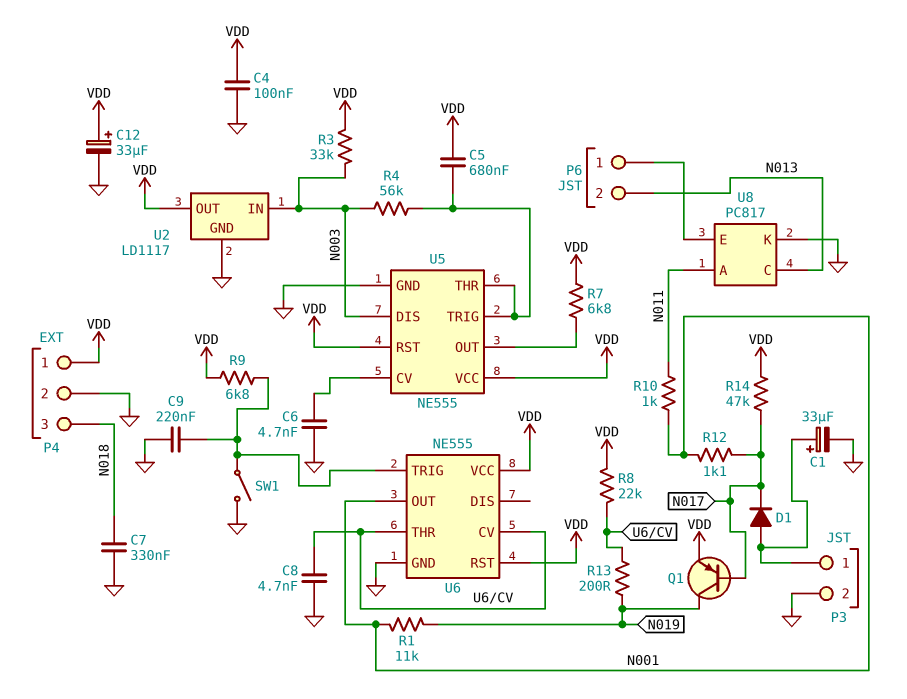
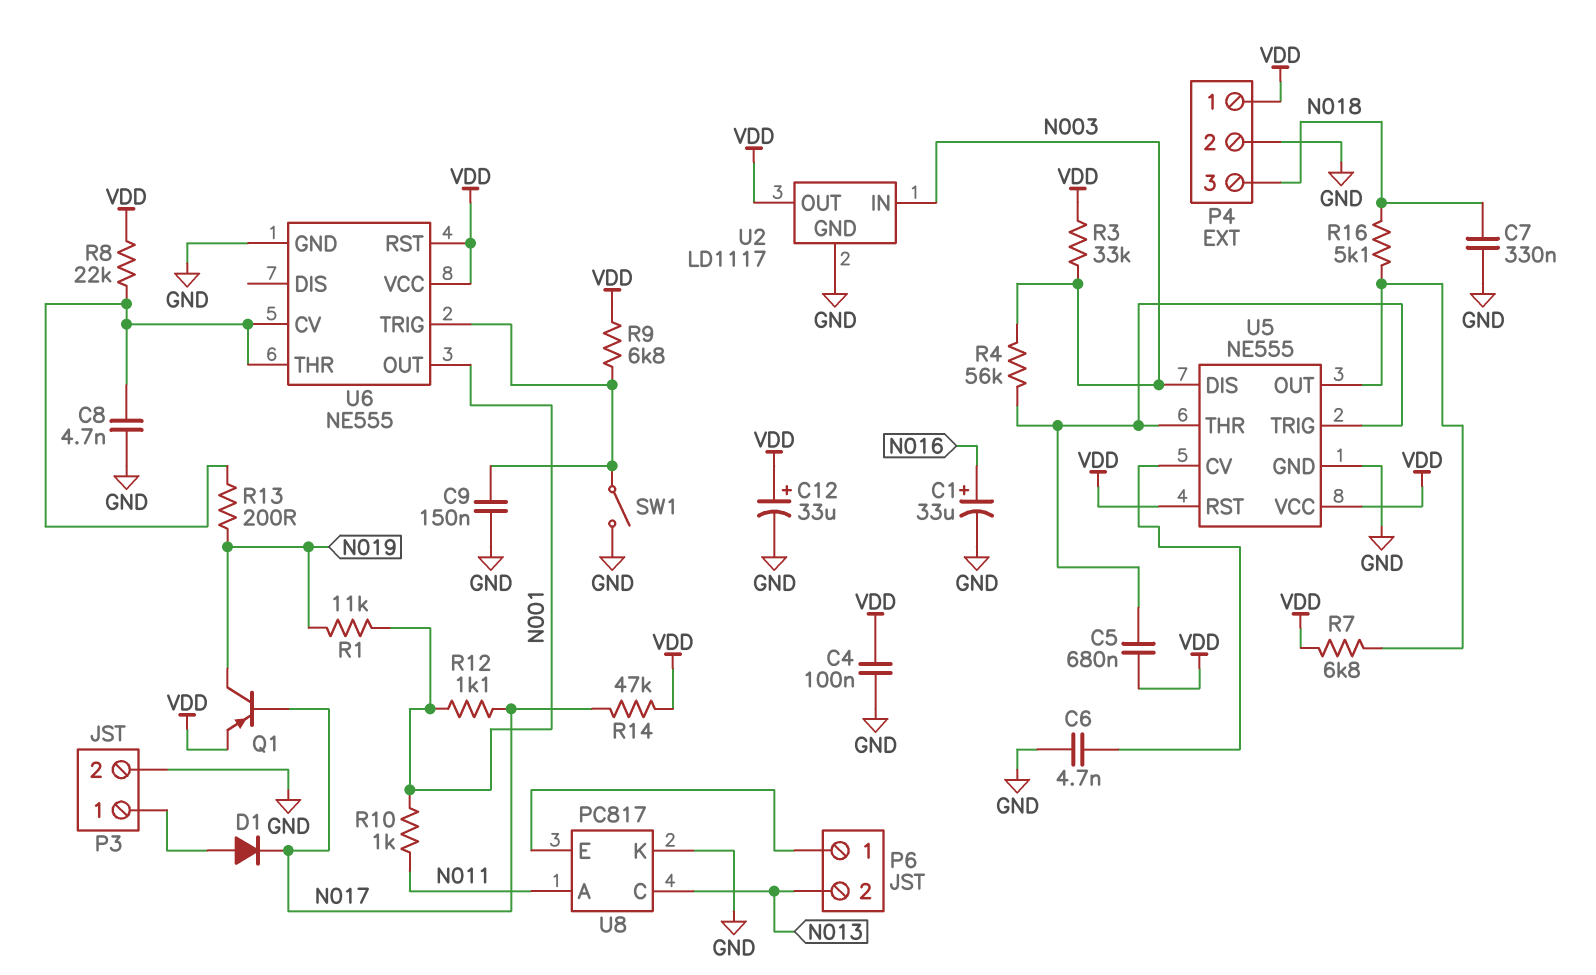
C1: 33uF (plus P3/1, minus GND) -> 33uF (plus N016, minus GND)
C9: 220nF (GND, U6/TRIG) -> 150nF (GND, U6/TRIG)
R16: none -> 5.1k (N018, U5/OUT)

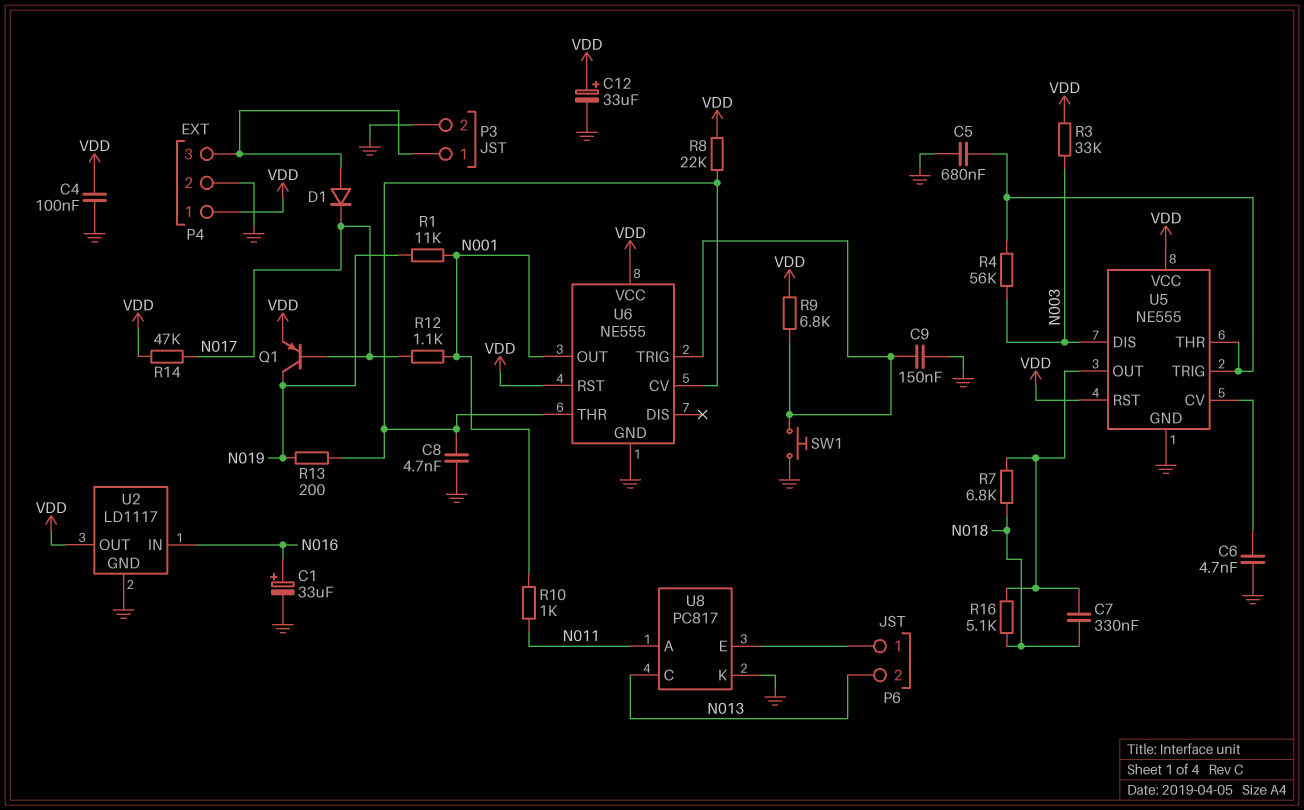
C5: 680nF (U5/THR, VDD) -> 680nF (GND, U5/THR)
C7: 330nF (GND, N018) -> 330nF (N018, U5/OUT)
P4 pin 3: N018 -> P3/1
R7: 6.8k (U5/OUT, VDD) -> 6.8k (N018, U5/OUT)
SW1: switch (GND, U6/TRIG) -> button (GND, U6/TRIG)
U2 pin IN: N003 -> N016

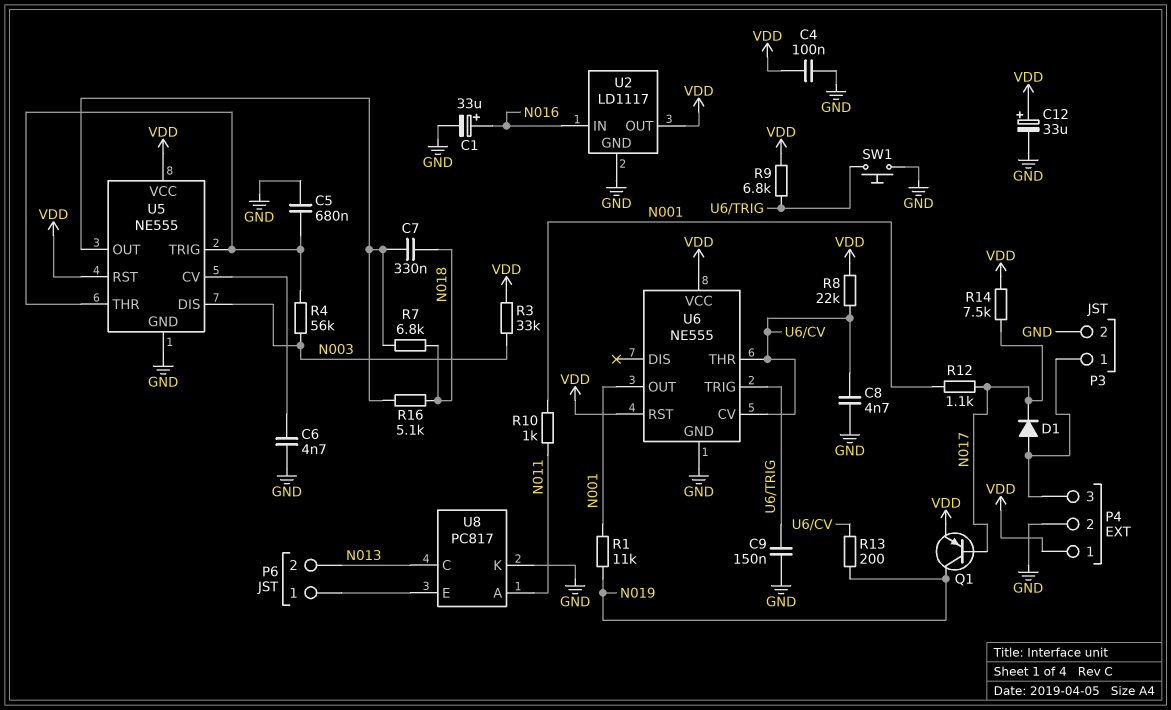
R14: 47k (N017, VDD) -> 7.5k (N017, VDD)

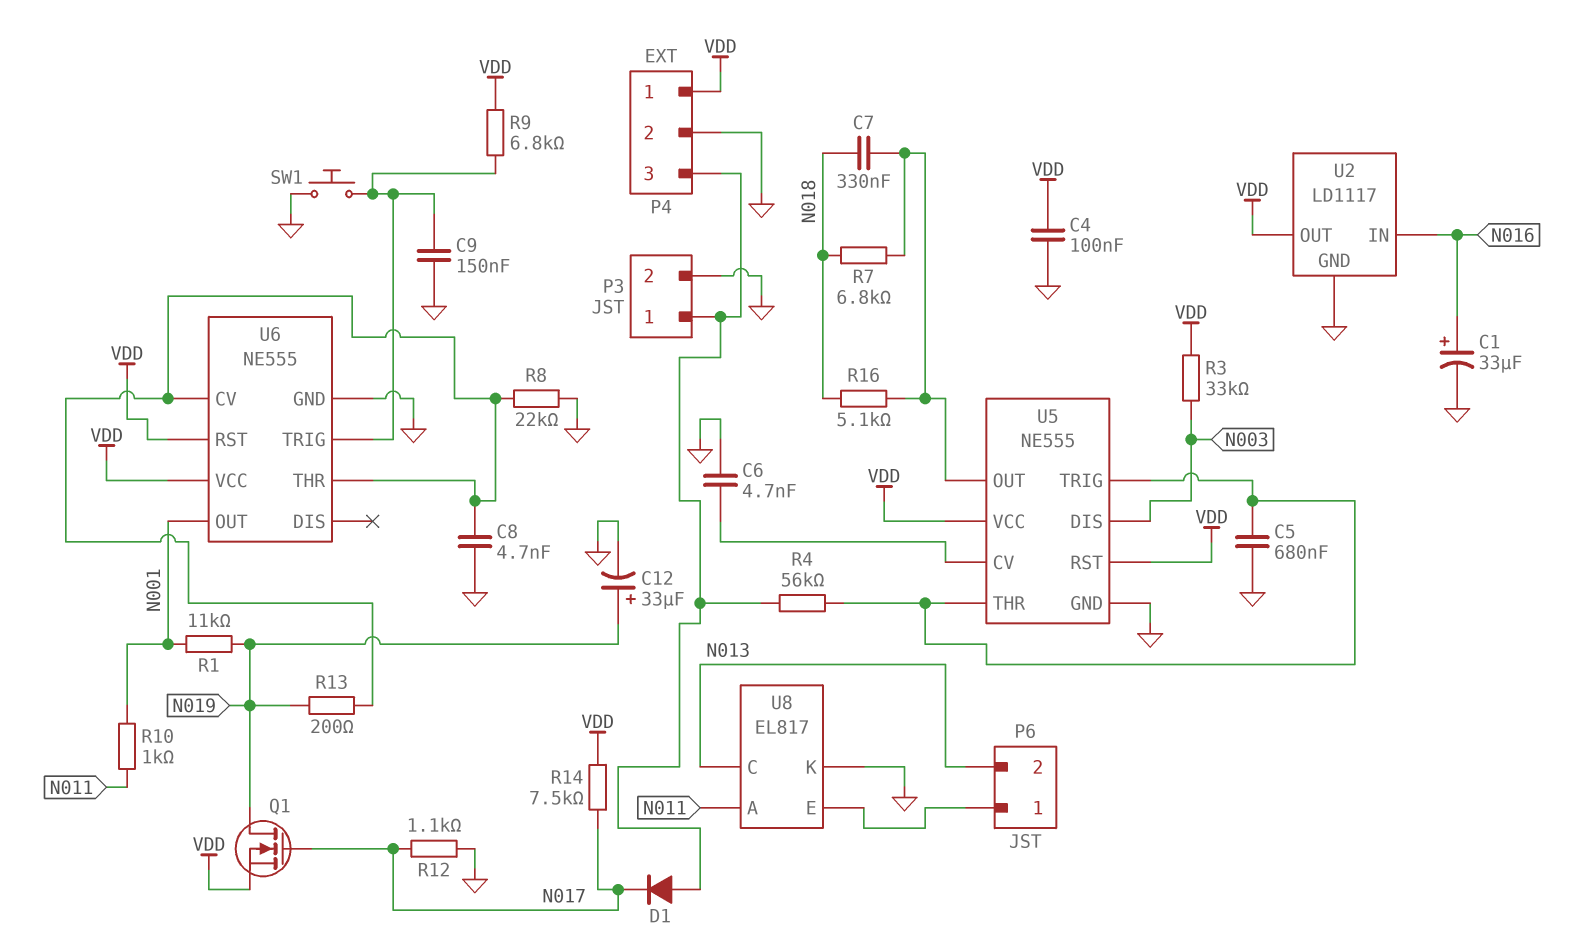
C12: 33uF (plus VDD, minus GND) -> 33uF (plus N019, minus GND)
Q1: PNP (B N017, C N019, E VDD) -> NMOS (G N017, D N019, S VDD)
R4: 56k (N003, U5/THR) -> 56k (P3/1, U5/THR)
R8: 22k (U6/CV, VDD) -> 22k (GND, U6/CV)
R12: 1.1k (N001, N017) -> 1.1k (GND, N017)
U8: PC817 -> EL817

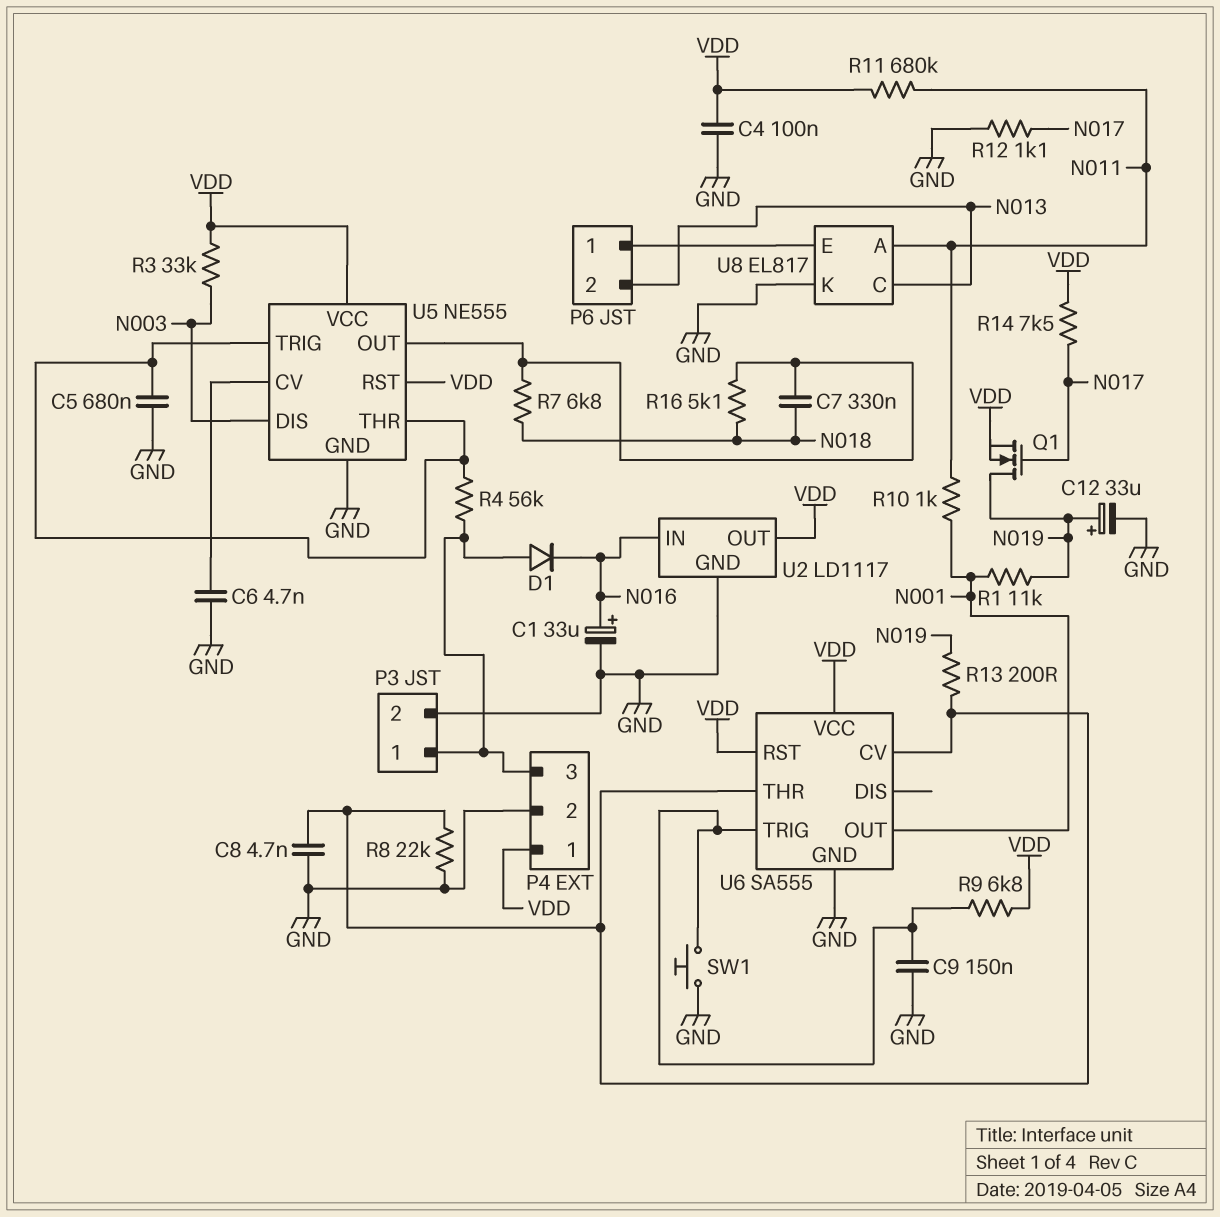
D1: diode (A P3/1, K N017) -> diode (A P3/1, K N016)
R11: none -> 680k (N011, VDD)
U6: NE555 -> SA555

